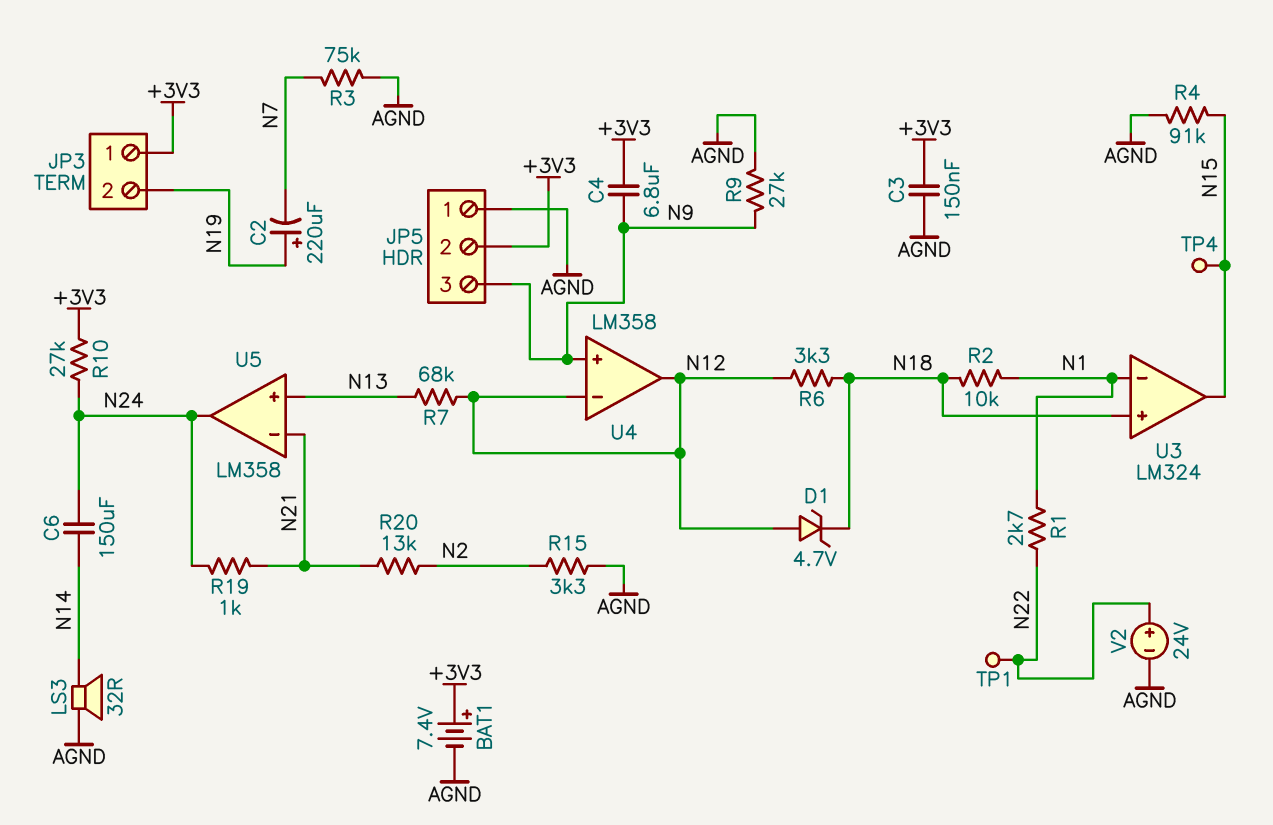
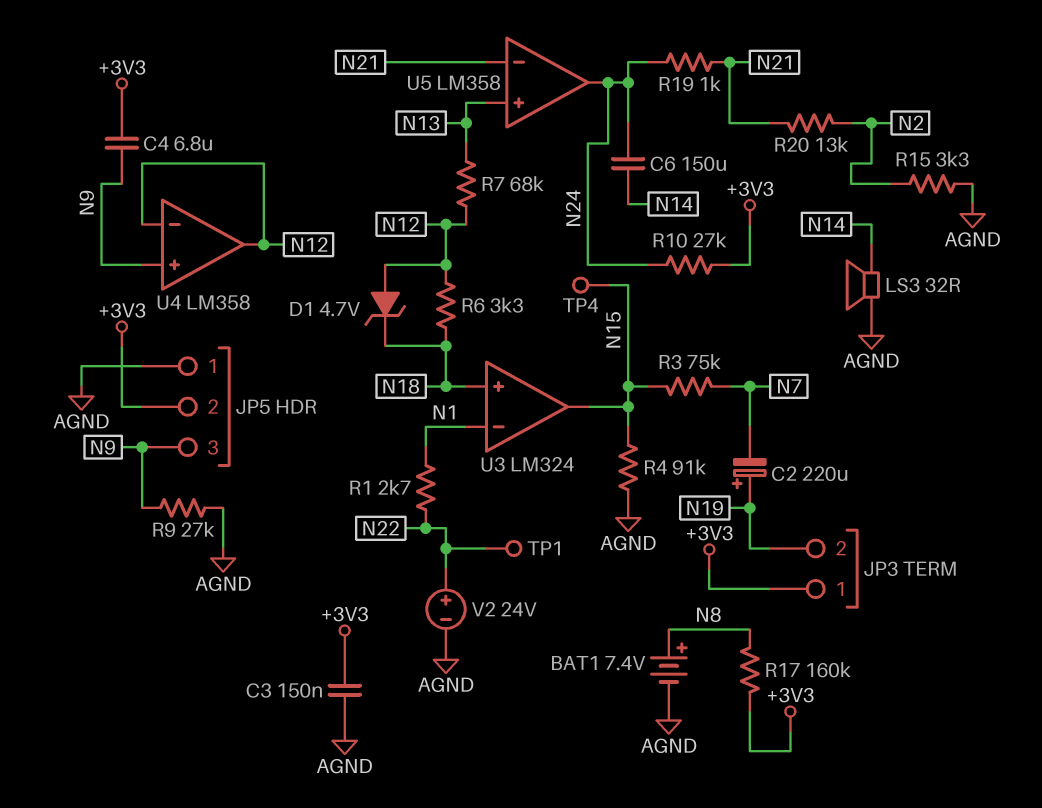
BAT1: 7.4V (plus +3V3, minus AGND) -> 7.4V (plus N8, minus AGND)
R2: 10k (N1, N18) -> none
R3: 75k (AGND, N7) -> 75k (N7, N15)
R17: none -> 160k (+3V3, N8)

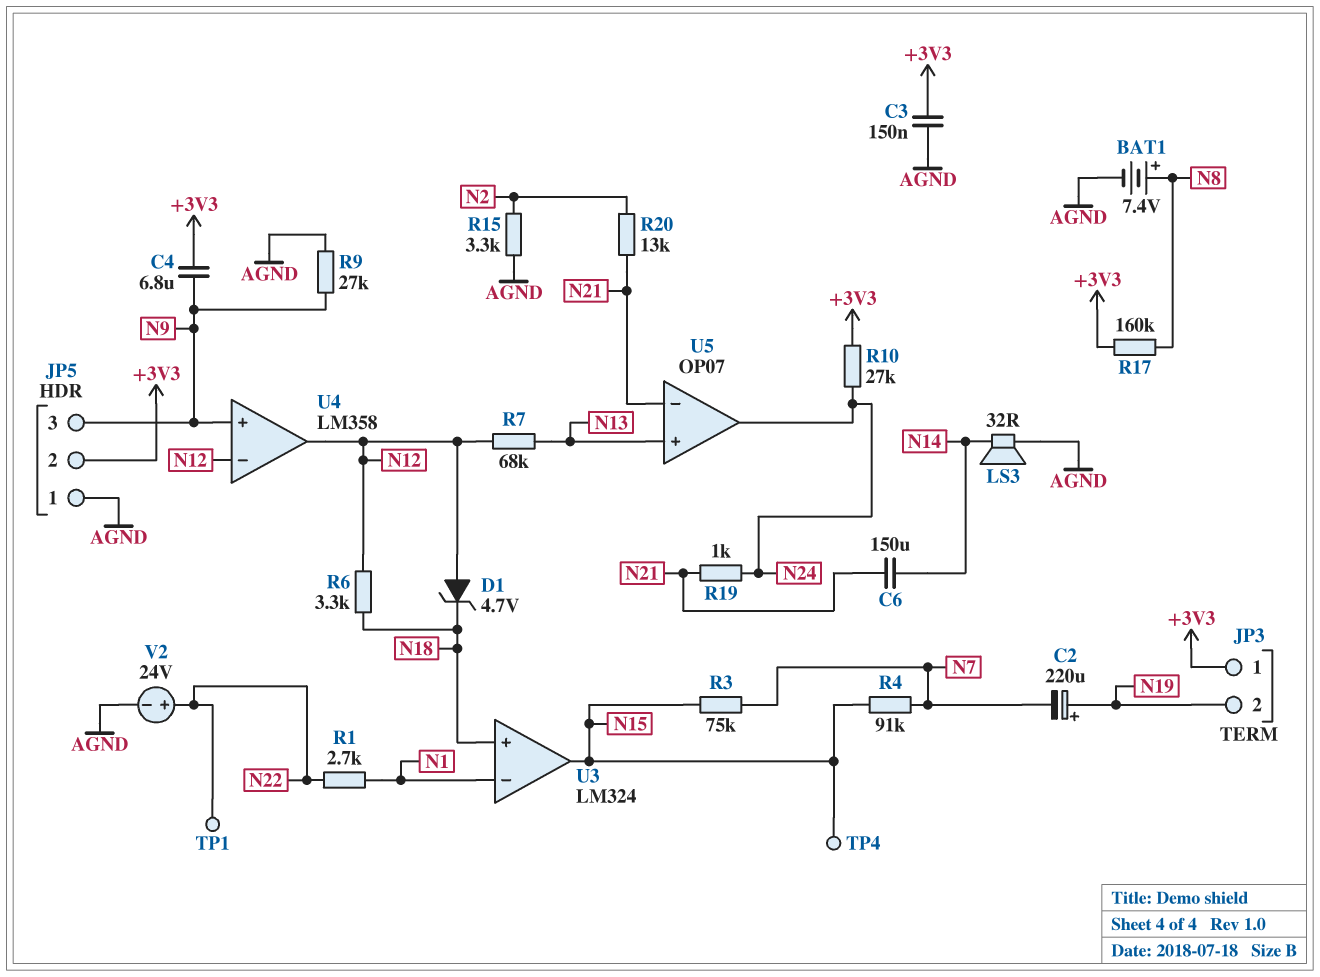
C6: 150uF (N14, N24) -> 150uF (N14, N21)
R4: 91k (AGND, N15) -> 91k (N7, N15)
U5: LM358 -> OP07

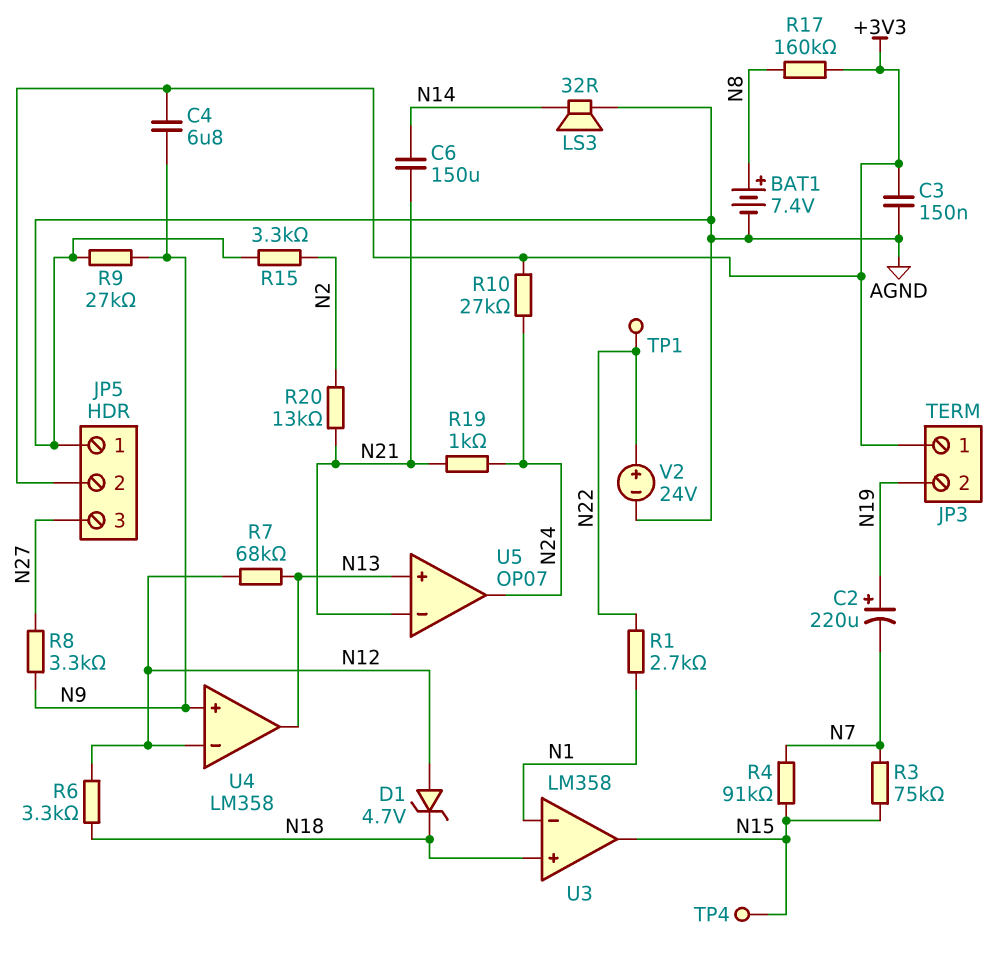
JP5 pin 3: N9 -> N27
R8: none -> 3.3k (N9, N27)
U3: LM324 -> LM358
U4 pin out: N12 -> N13

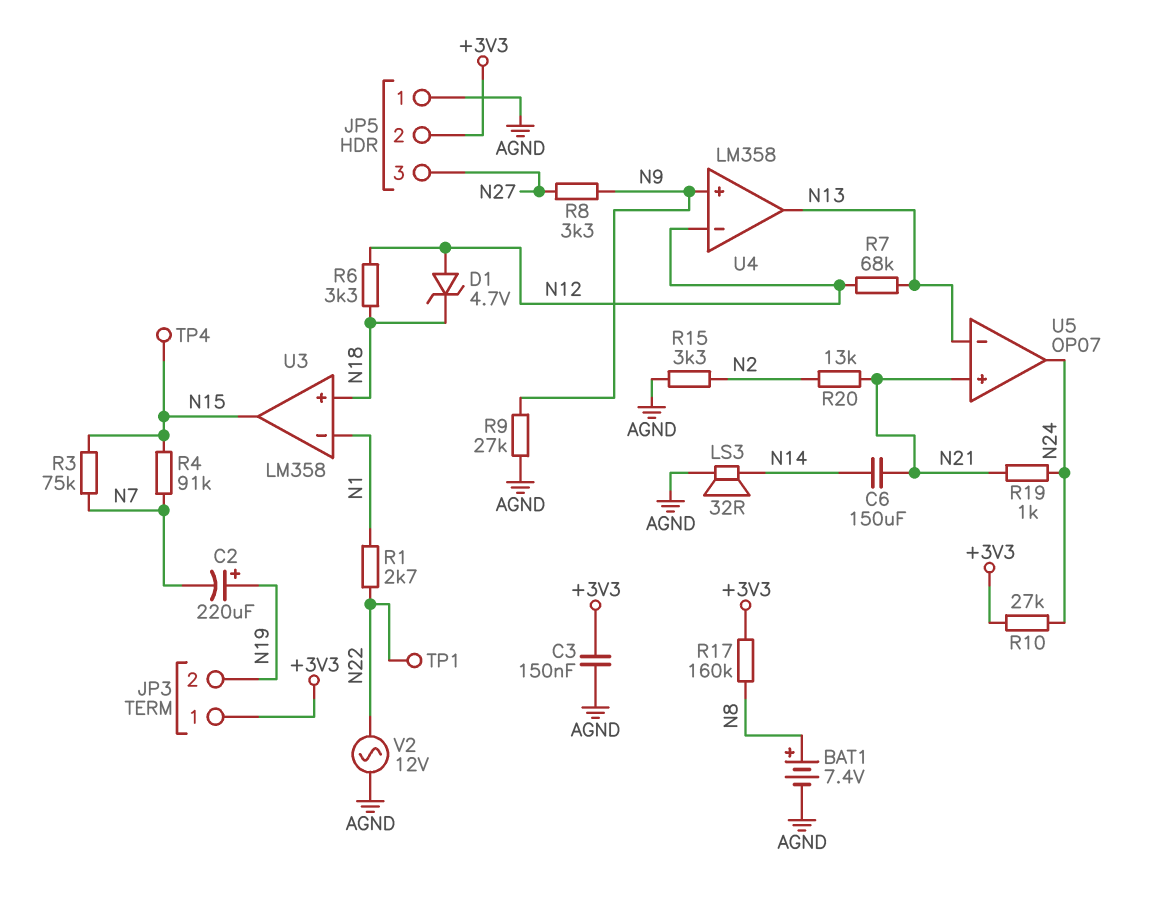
C4: 6.8uF (+3V3, N9) -> none
U5 pin in+: N13 -> N21
U5 pin in-: N21 -> N13
V2: 24V (plus N22, minus AGND) -> AC 12V (AGND, N22)

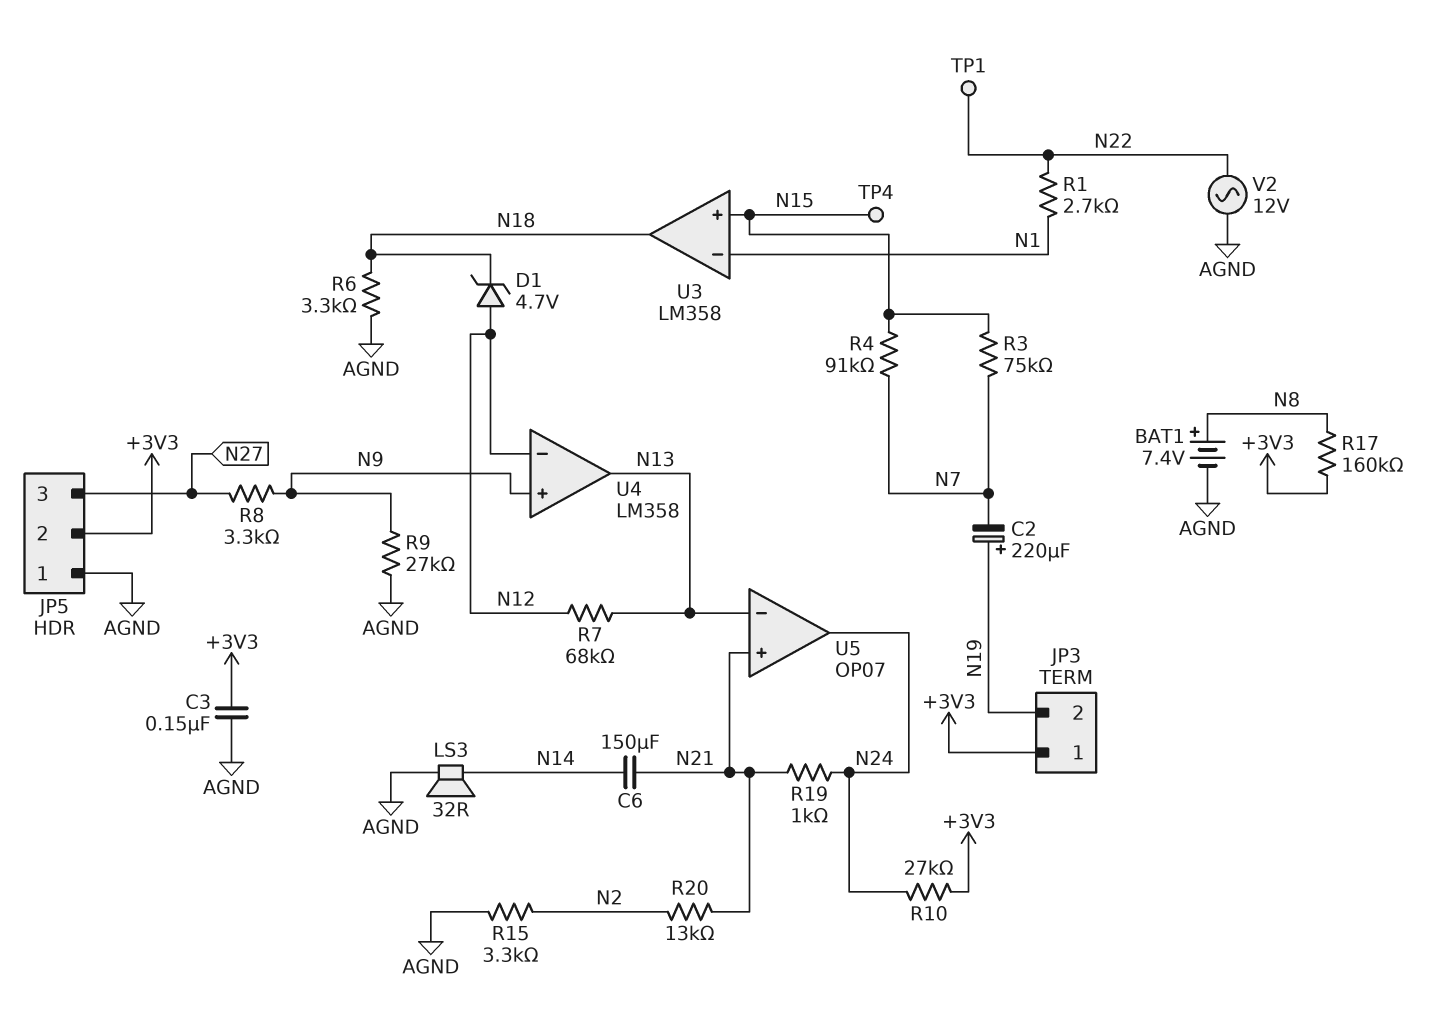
R6: 3.3k (N12, N18) -> 3.3k (AGND, N18)
U3 pin in+: N18 -> N15
U3 pin out: N15 -> N18

